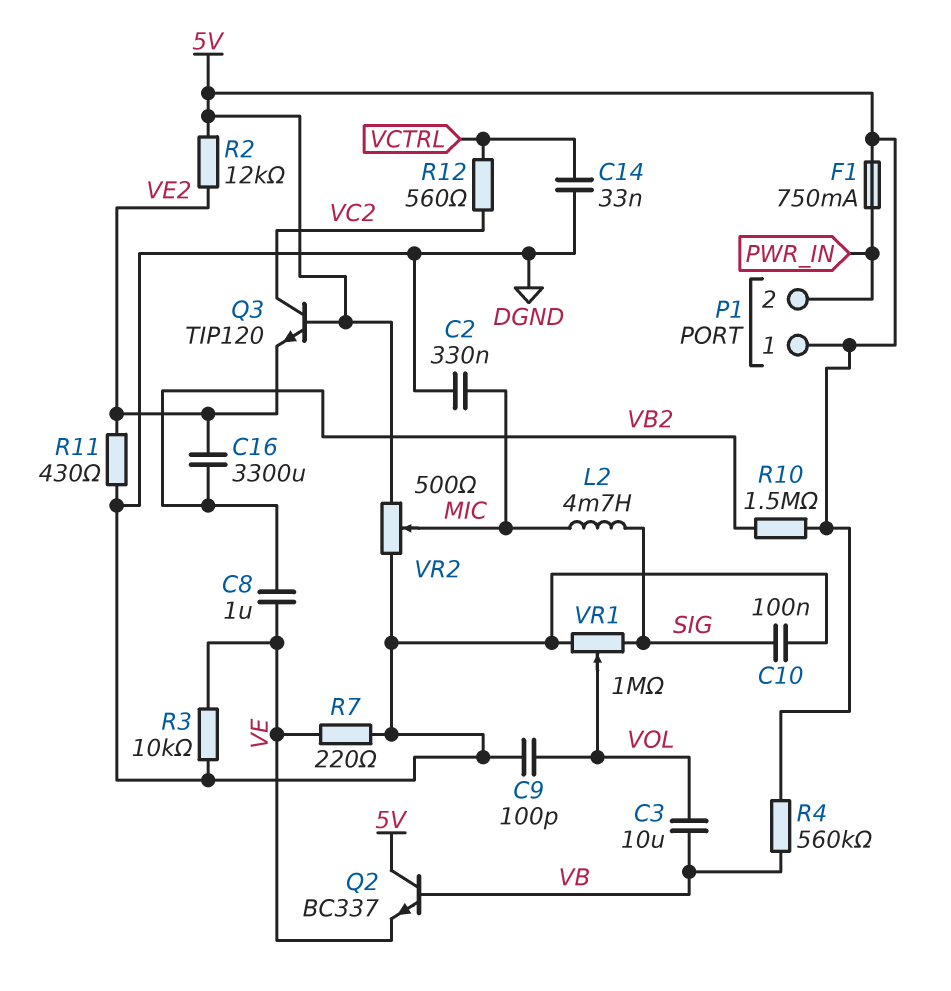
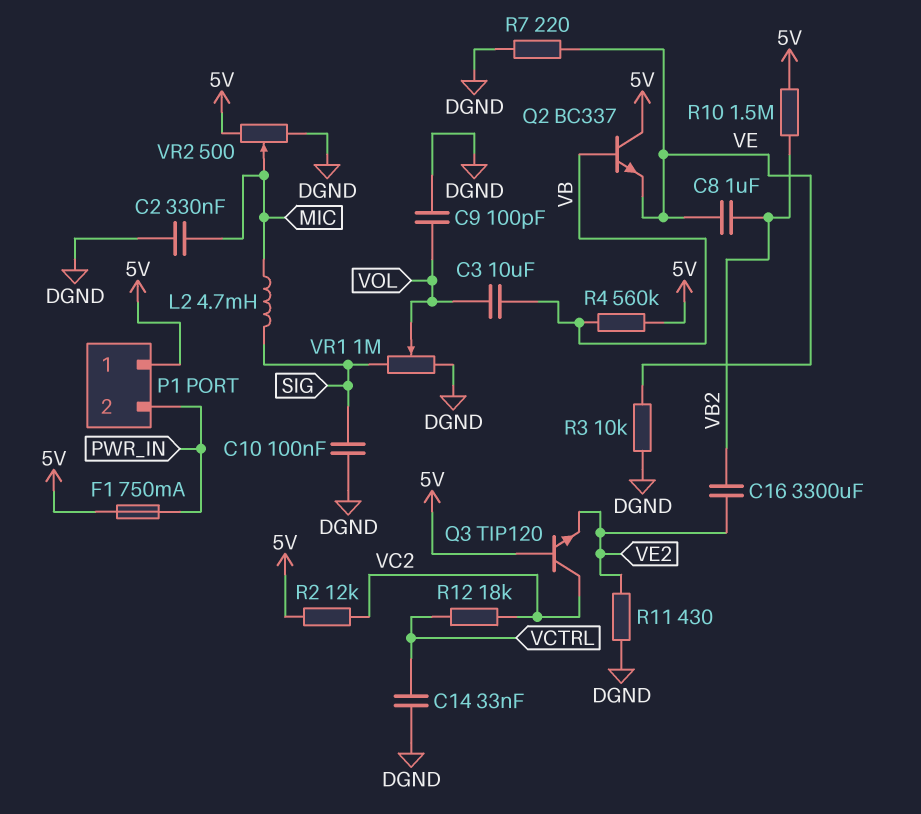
R2: 12k (5V, VE2) -> 12k (5V, VC2)
R12: 560 (VC2, VCTRL) -> 18k (VC2, VCTRL)

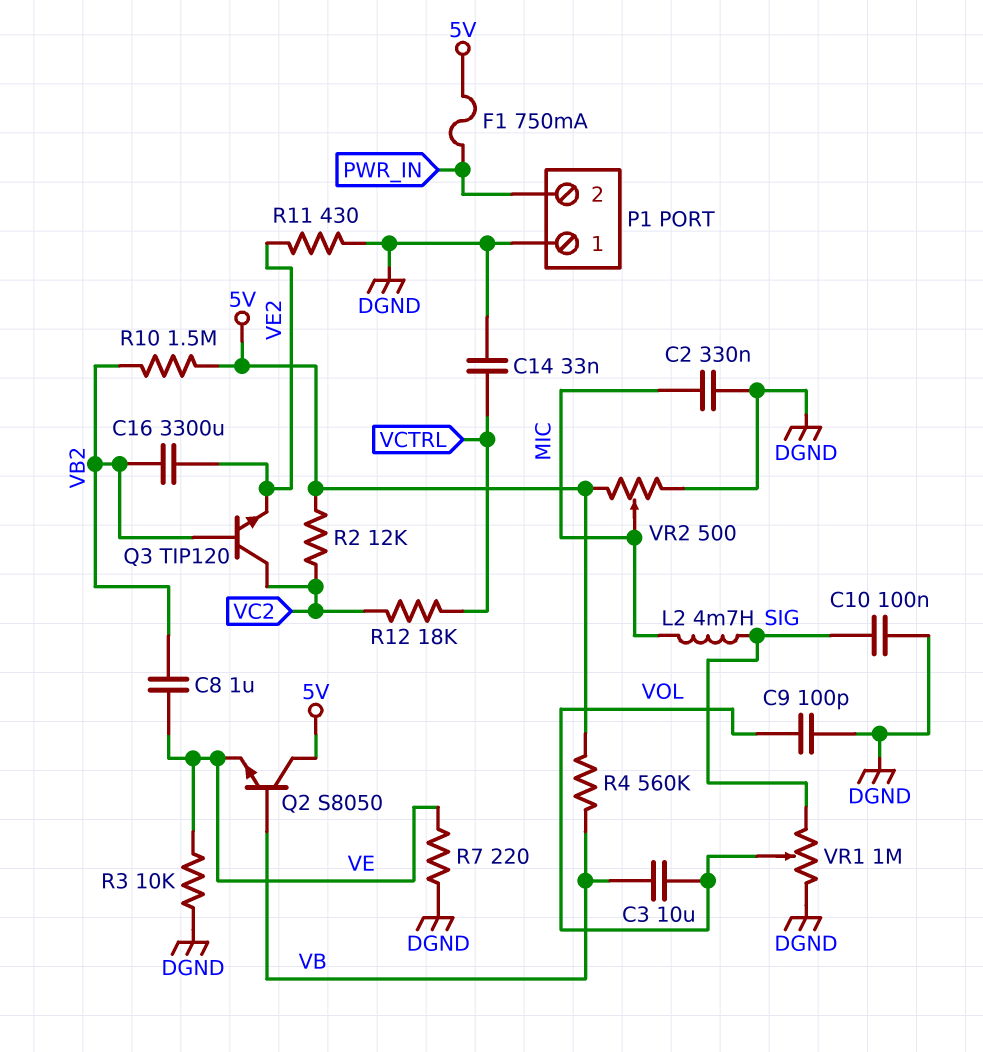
P1 pin 1: 5V -> DGND
Q2: NPN BC337 (B VB, C 5V, E VE) -> NPN S8050 (B VB, C 5V, E VE)
Q3: NPN TIP120 (B 5V, C VC2, E VE2) -> NPN TIP120 (B VB2, C VC2, E VE2)

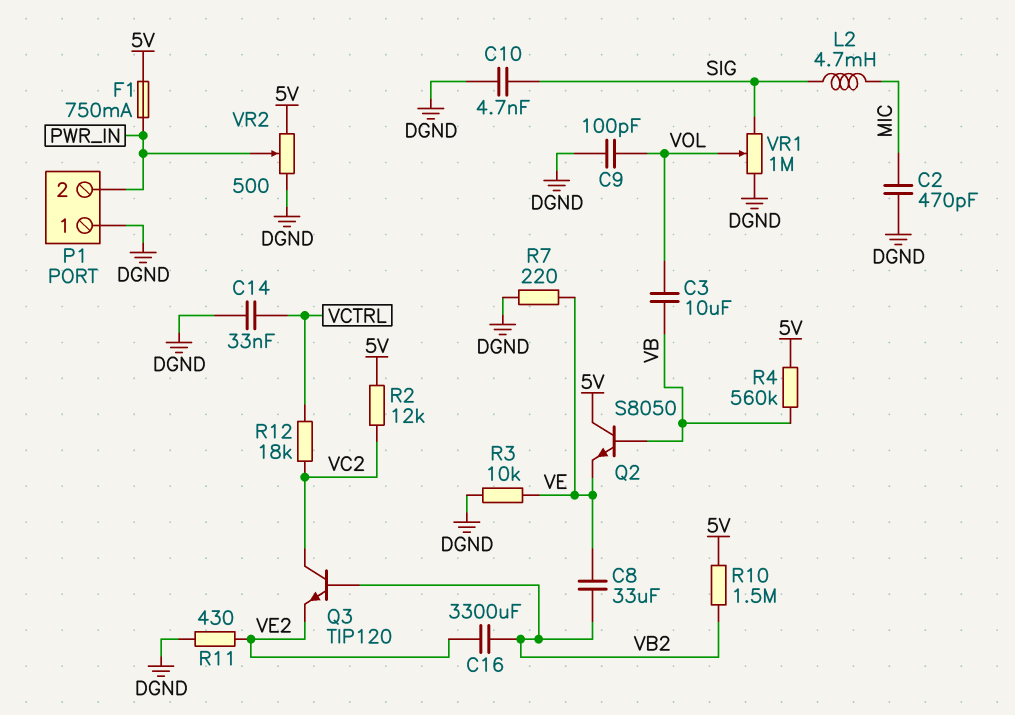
C2: 330nF (DGND, MIC) -> 470pF (DGND, MIC)
C8: 1uF (VB2, VE) -> 33uF (VB2, VE)
C10: 100nF (DGND, SIG) -> 4.7nF (DGND, SIG)
VR2: 500 (5V, DGND, wiper MIC) -> 500 (5V, DGND, wiper PWR_IN)

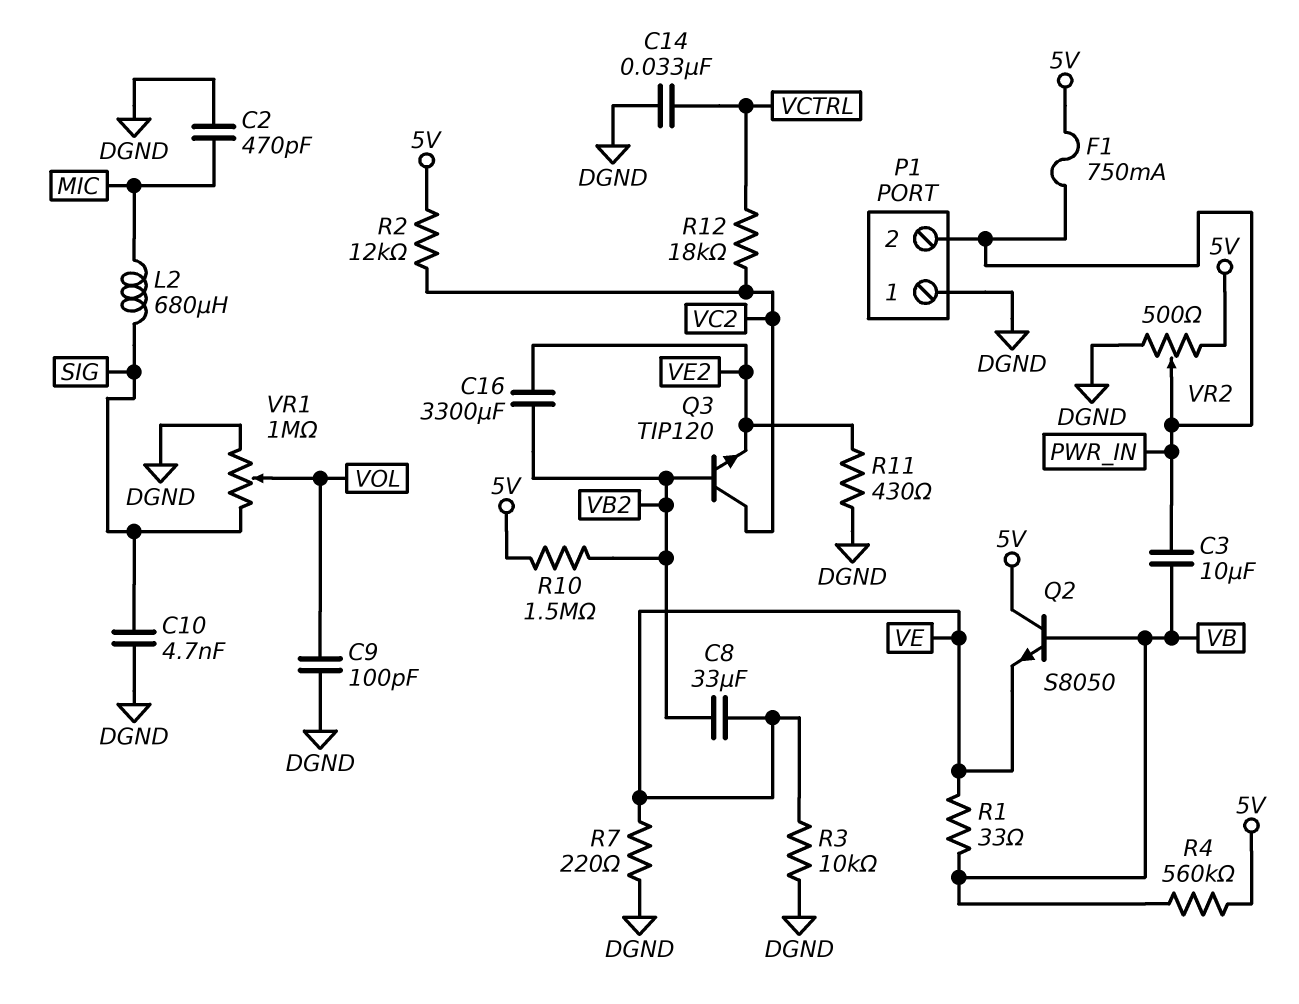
C3: 10uF (VB, VOL) -> 10uF (PWR_IN, VB)
L2: 4.7mH (MIC, SIG) -> 680uH (MIC, SIG)
R1: none -> 33 (VB, VE)

